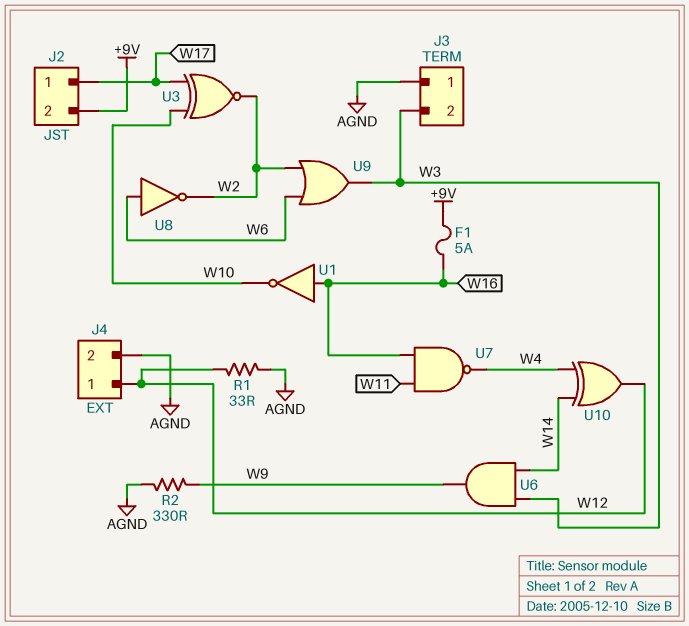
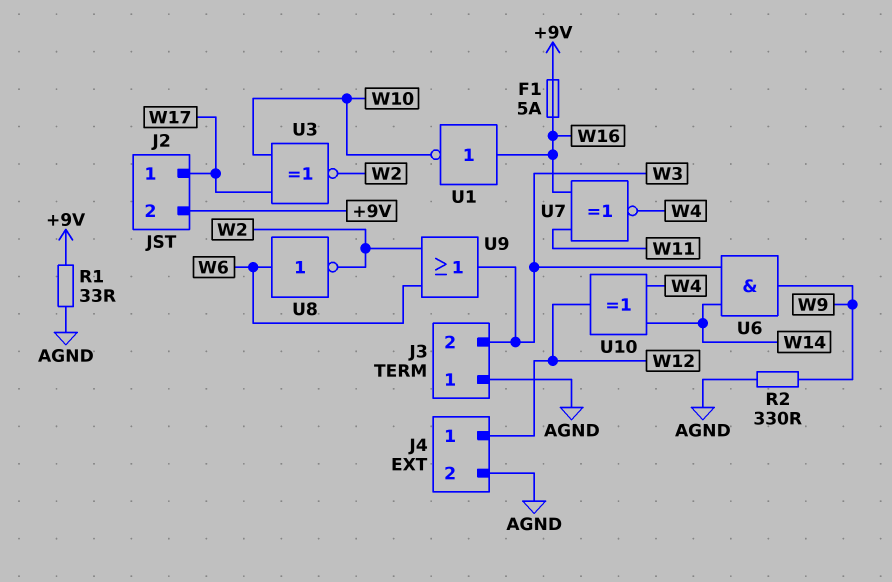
R1: 33 (AGND, W12) -> 33 (+9V, AGND)
U7: NAND (in W11, in W16, out W4) -> XNOR (in W11, in W16, out W4)

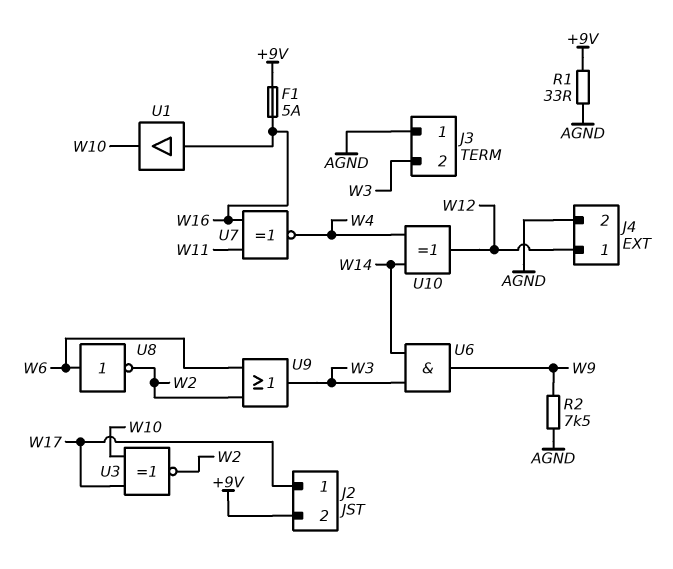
R2: 330 (AGND, W9) -> 7.5k (AGND, W9)
U1: NOT (in W16, out W10) -> buffer (in W16, out W10)

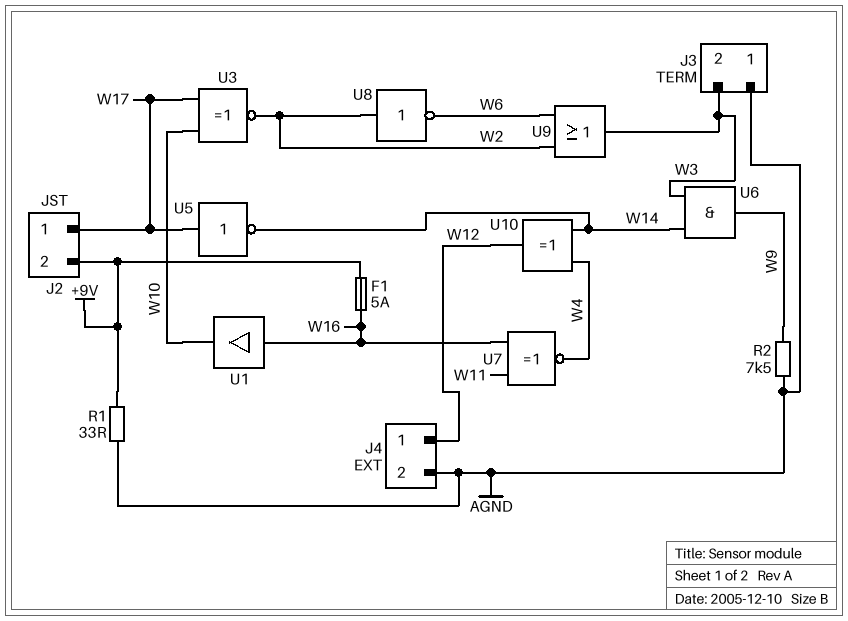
U5: none -> NOT (in W17, out W14)
U8: NOT (in W6, out W2) -> NOT (in W2, out W6)

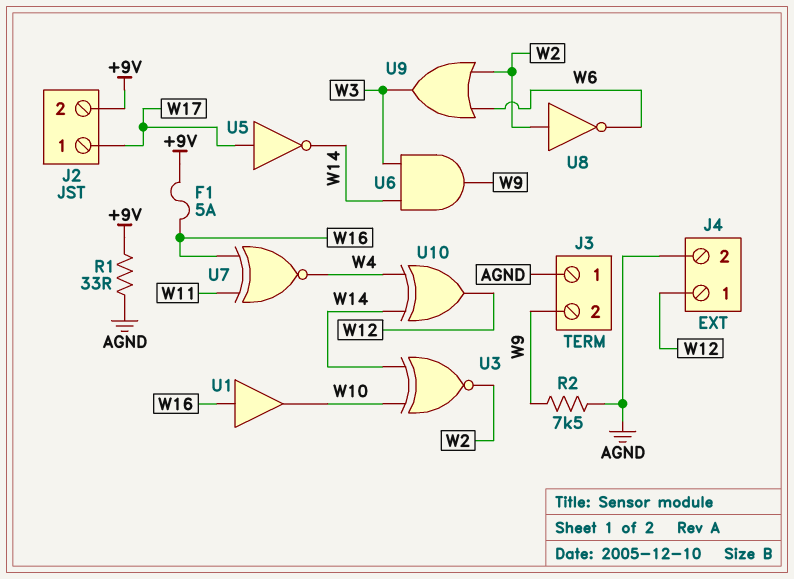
J3 pin 2: W3 -> W9
U3: XNOR (in W10, in W17, out W2) -> XNOR (in W10, in W14, out W2)

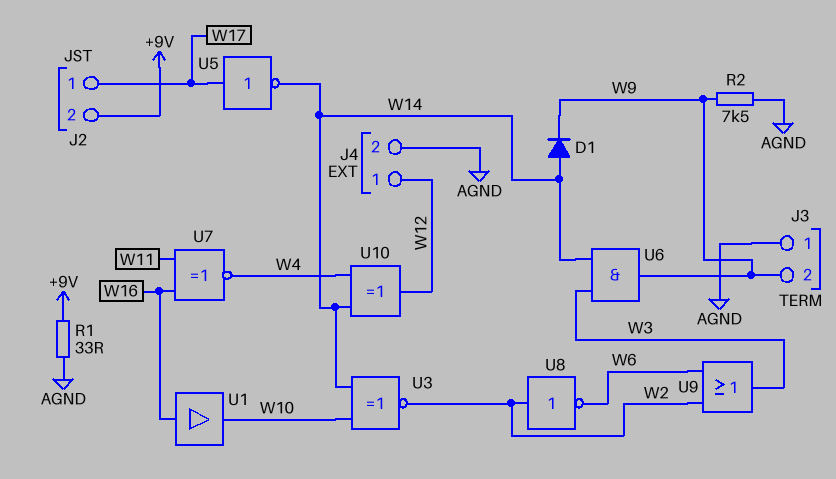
D1: none -> diode (A W14, K W9)
F1: 5A (+9V, W16) -> none

